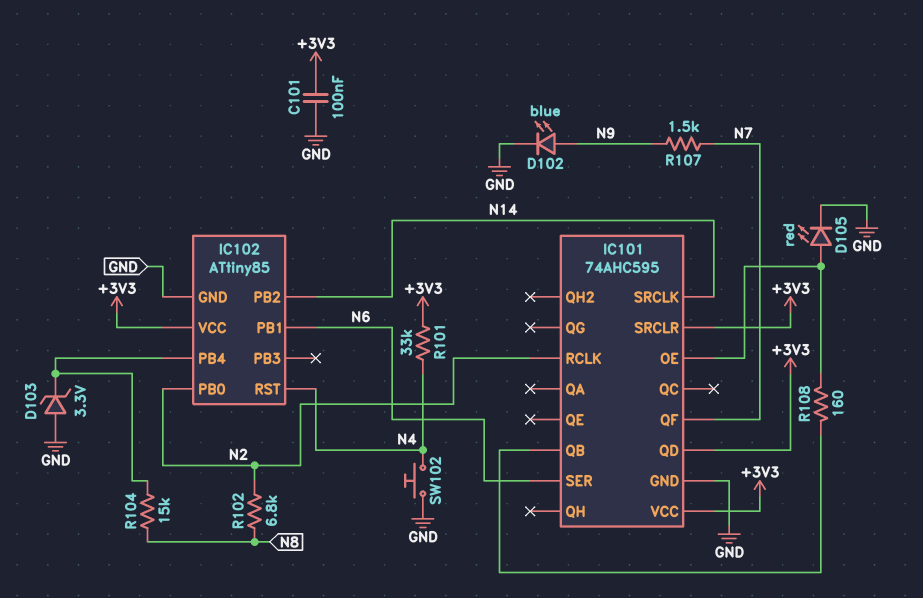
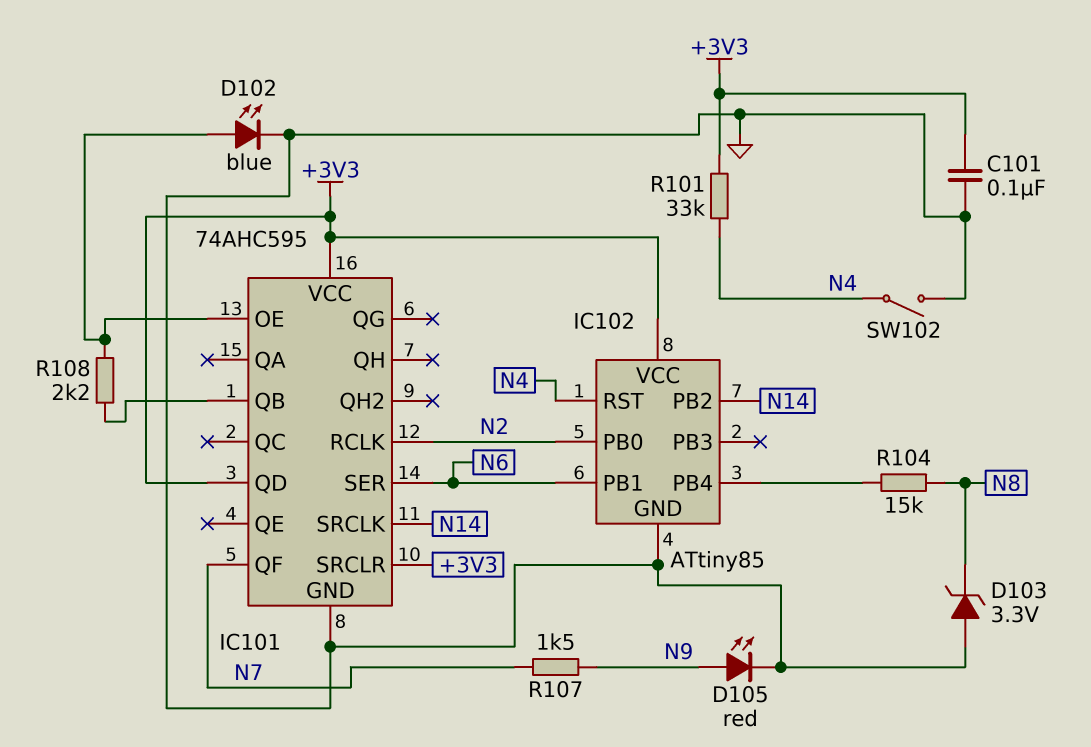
D102: LED blue (A N9, K GND) -> LED blue (A IC101/OE, K GND)
D103: zener 3.3V (A GND, K IC102/PB4) -> zener 3.3V (A GND, K N8)
D105: LED red (A IC101/OE, K GND) -> LED red (A N9, K GND)
R102: 6.8k (N2, N8) -> none
R108: 160 (IC101/OE, IC101/QB) -> 2.2k (IC101/OE, IC101/QB)
SW102: button (GND, N4) -> switch (GND, N4)

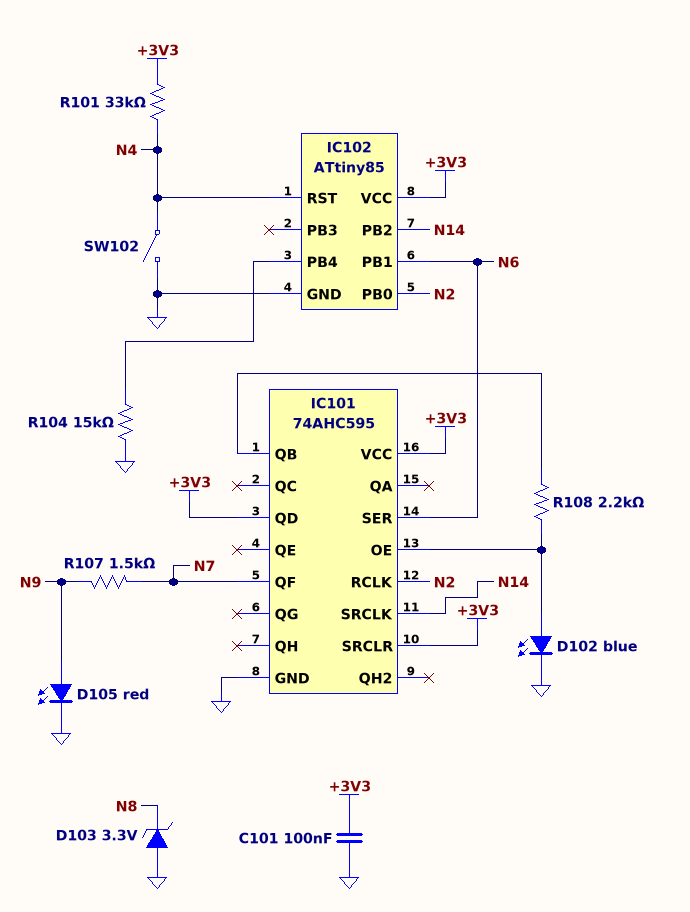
R104: 15k (IC102/PB4, N8) -> 15k (GND, IC102/PB4)

